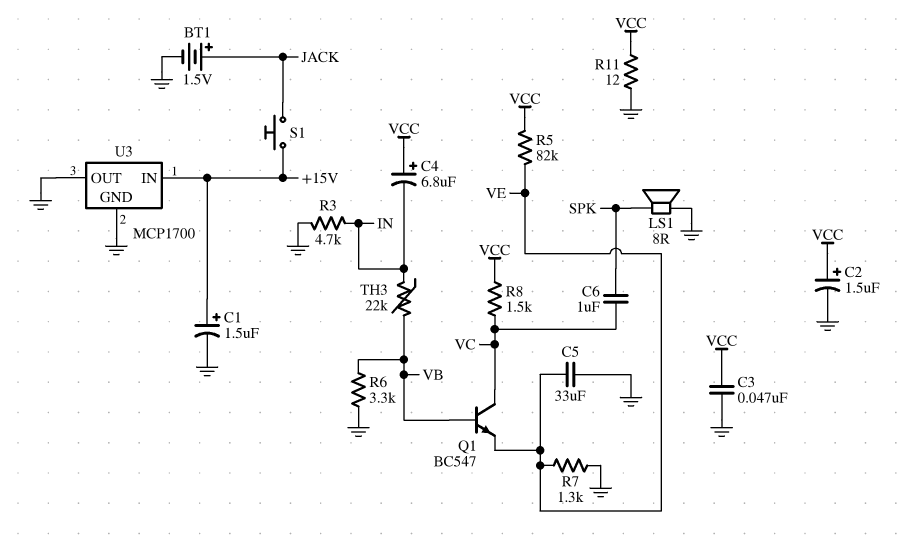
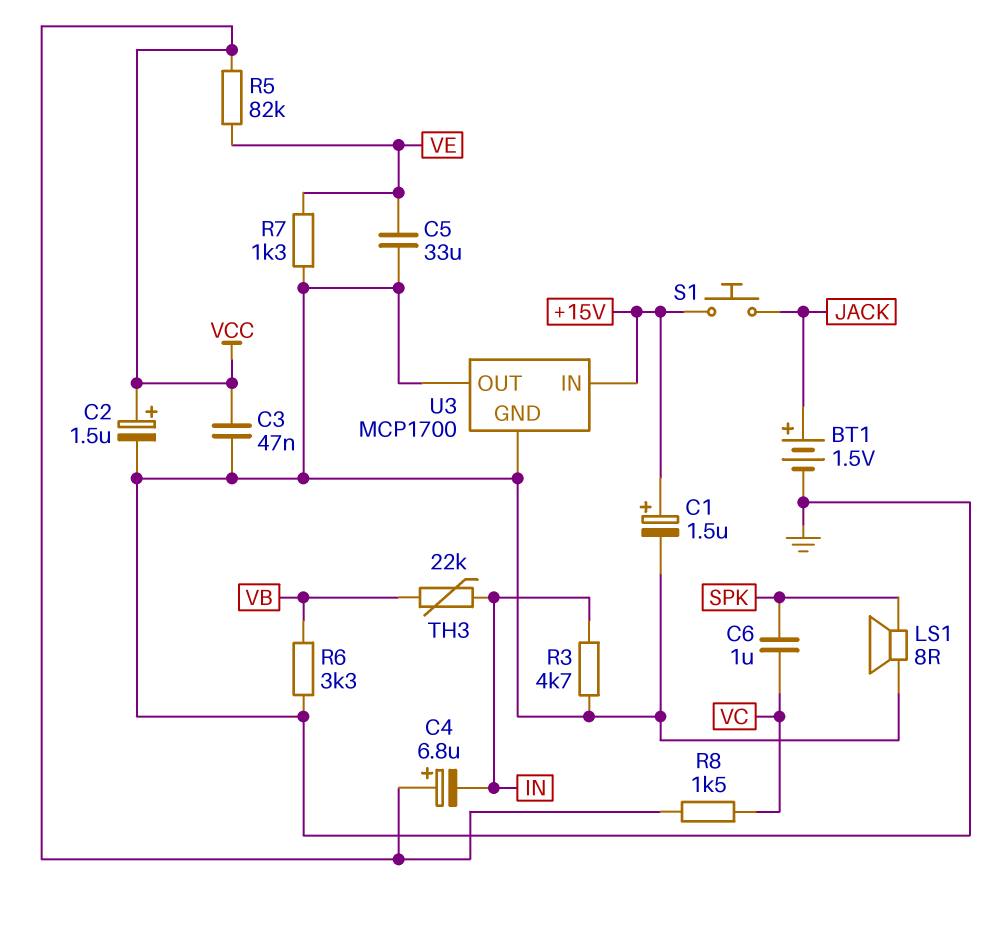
Q1: NPN BC547 (B VB, C VC, E VE) -> none
R11: 12 (GND, VCC) -> none

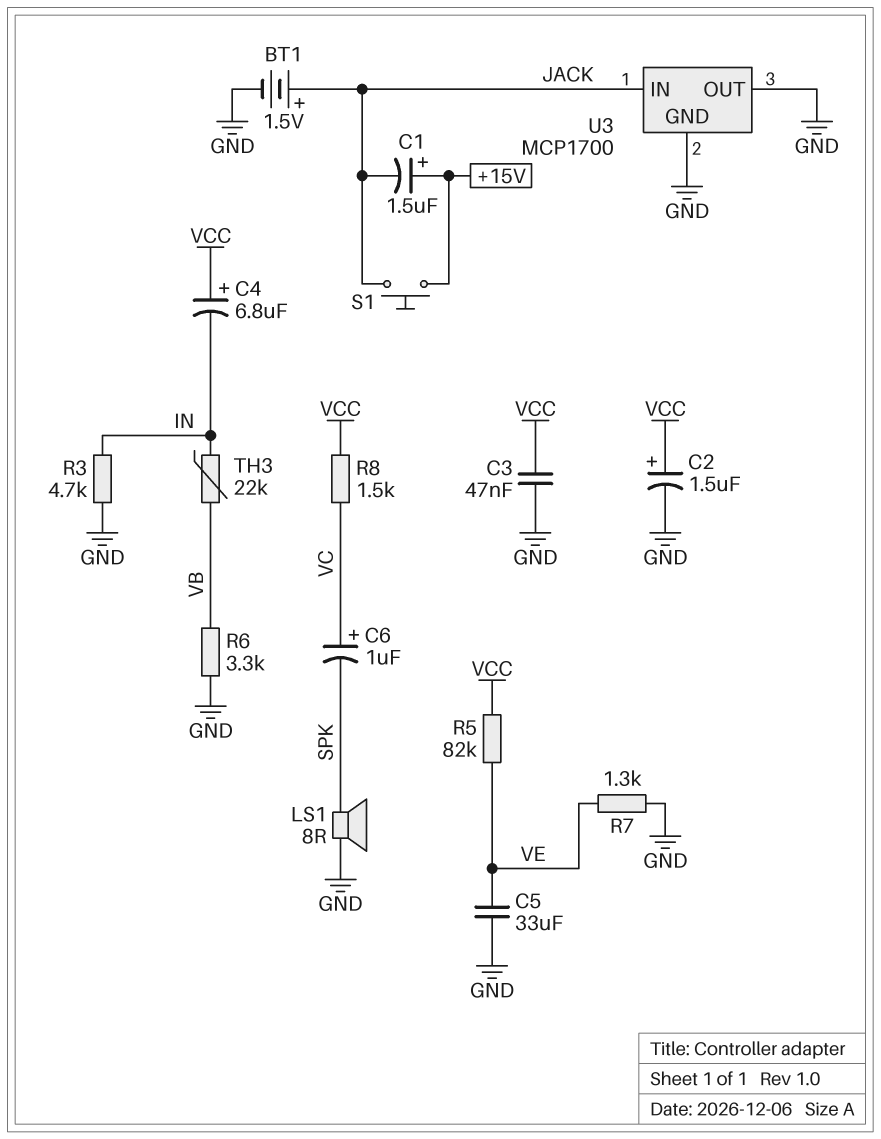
C1: 1.5uF (plus +15V, minus GND) -> 1.5uF (plus +15V, minus JACK)
C6: 1uF (SPK, VC) -> 1uF (plus VC, minus SPK)
U3 pin IN: +15V -> JACK

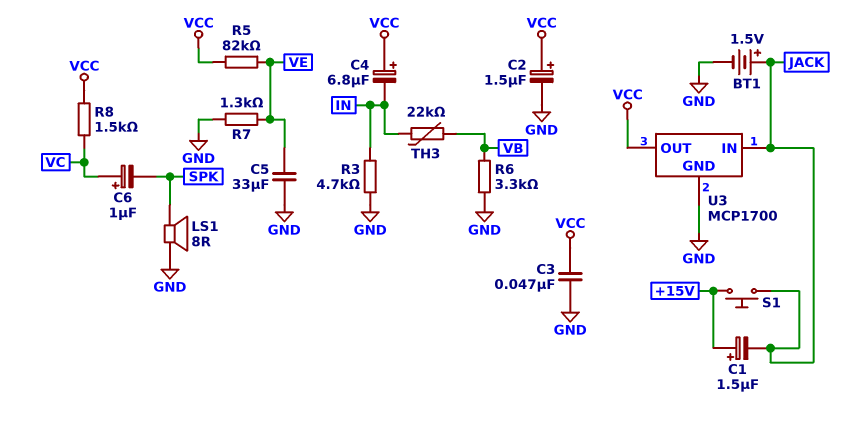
U3 pin OUT: GND -> VCC

